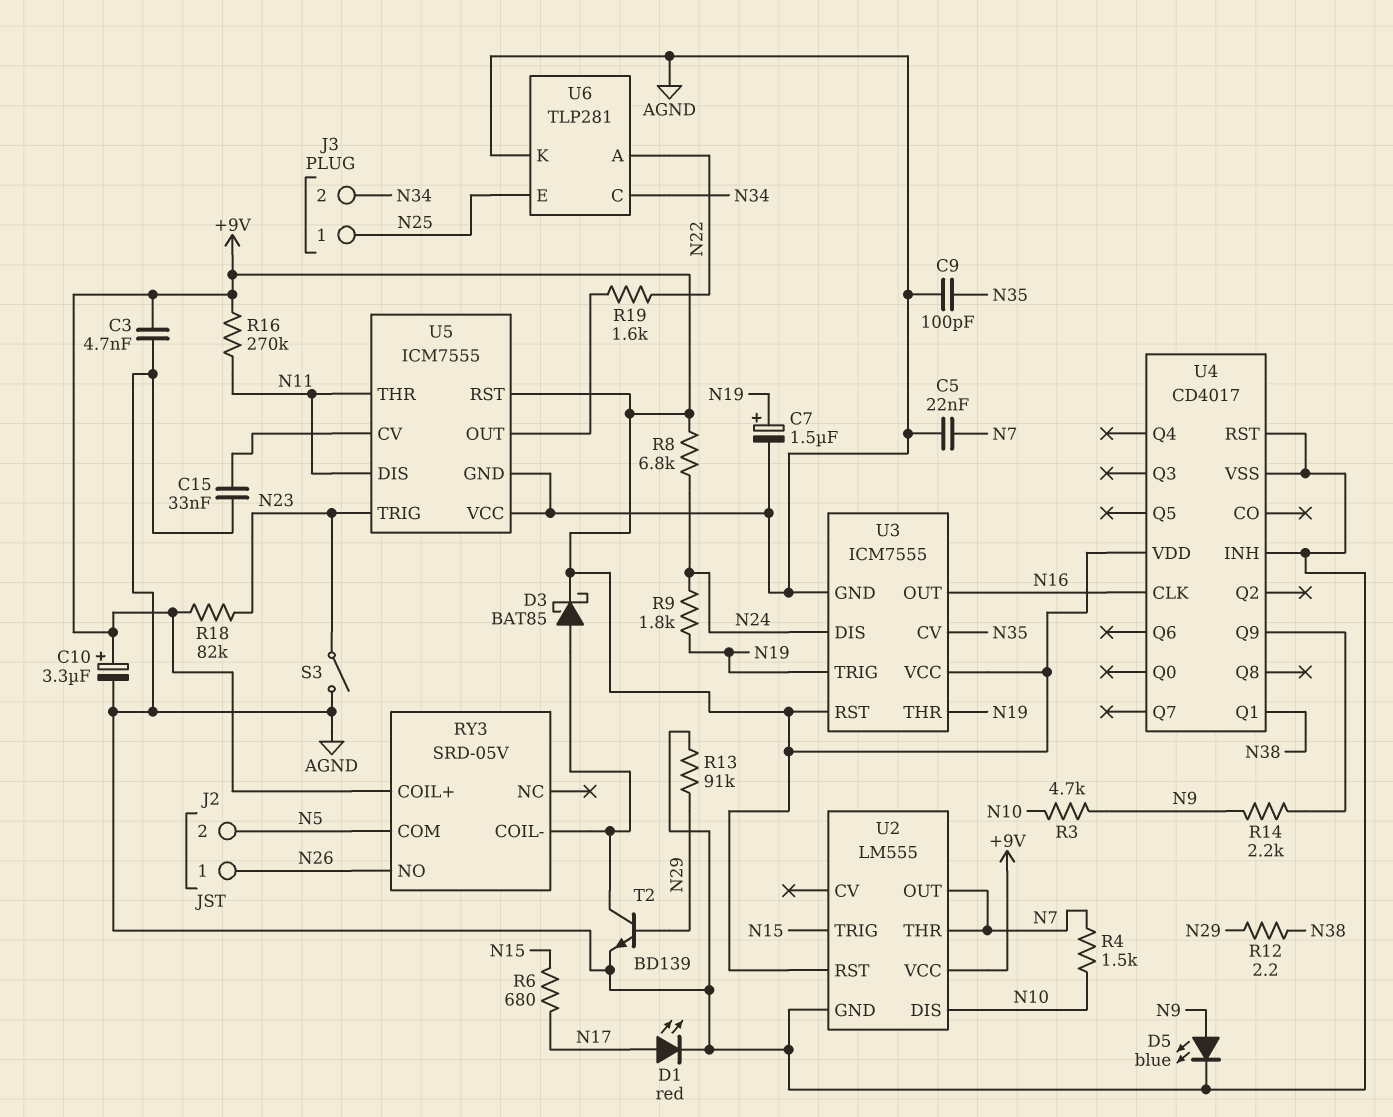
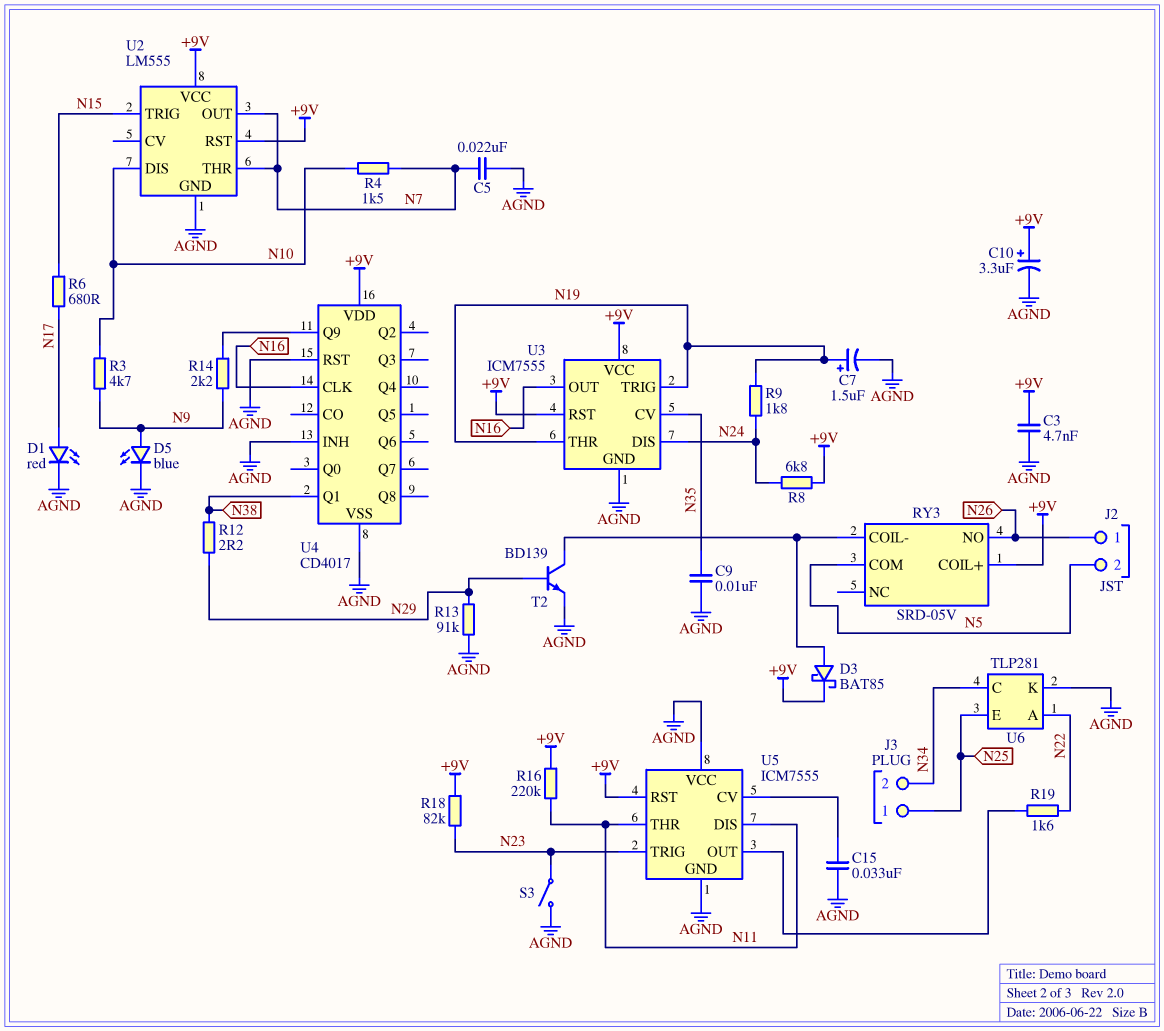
C9: 100pF (AGND, N35) -> 10nF (AGND, N35)
R16: 270k (+9V, N11) -> 220k (+9V, N11)

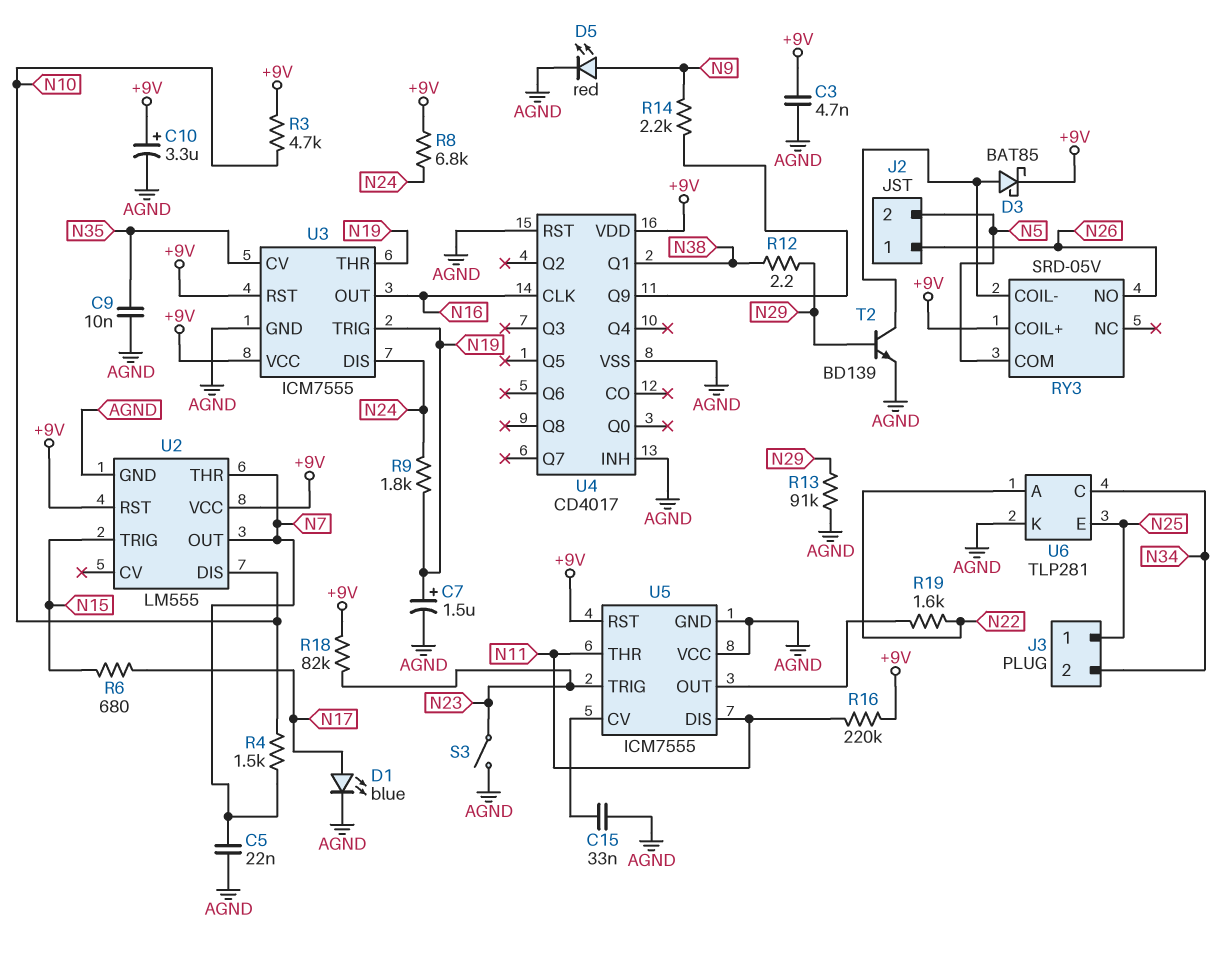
D1: LED red (A N17, K AGND) -> LED blue (A N17, K AGND)
D5: LED blue (A N9, K AGND) -> LED red (A N9, K AGND)
R3: 4.7k (N9, N10) -> 4.7k (+9V, N10)

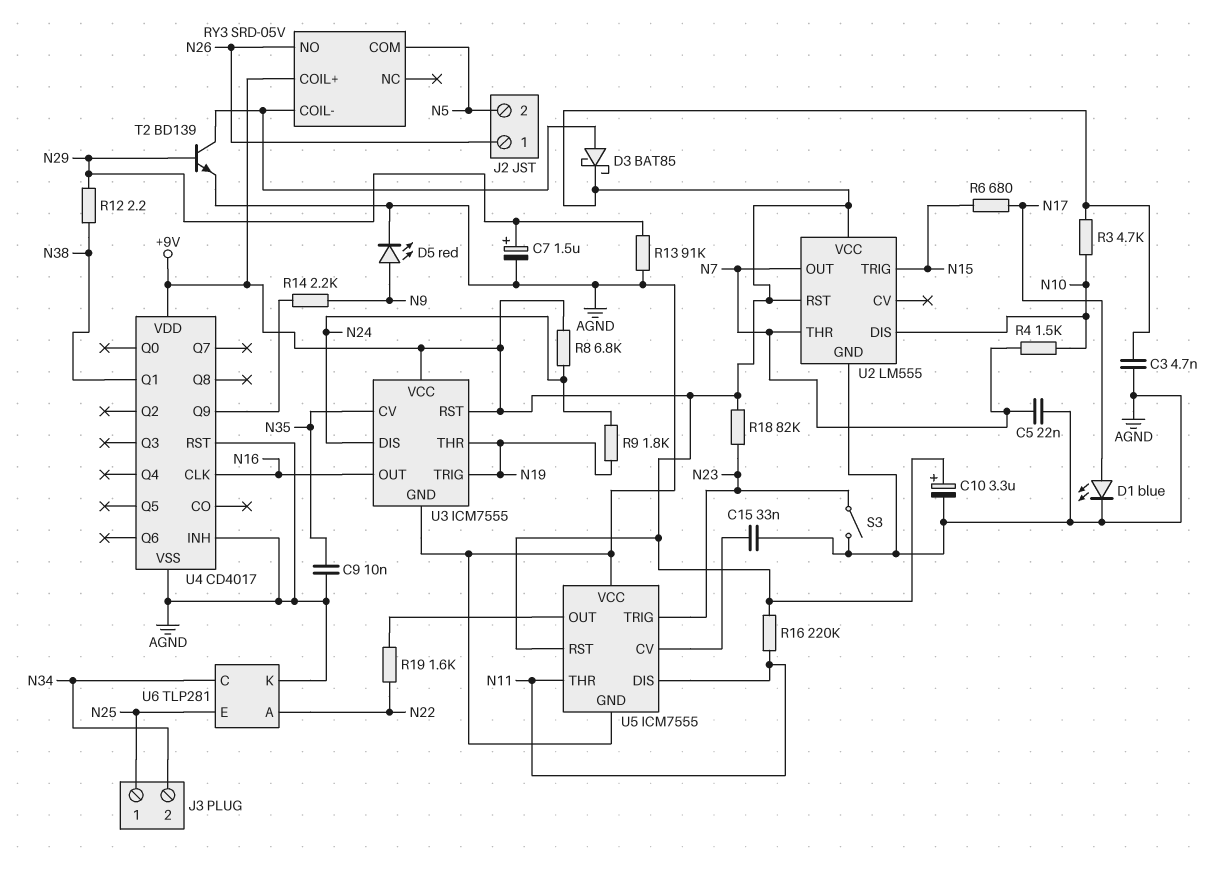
C7: 1.5uF (plus N19, minus AGND) -> 1.5uF (plus N29, minus AGND)

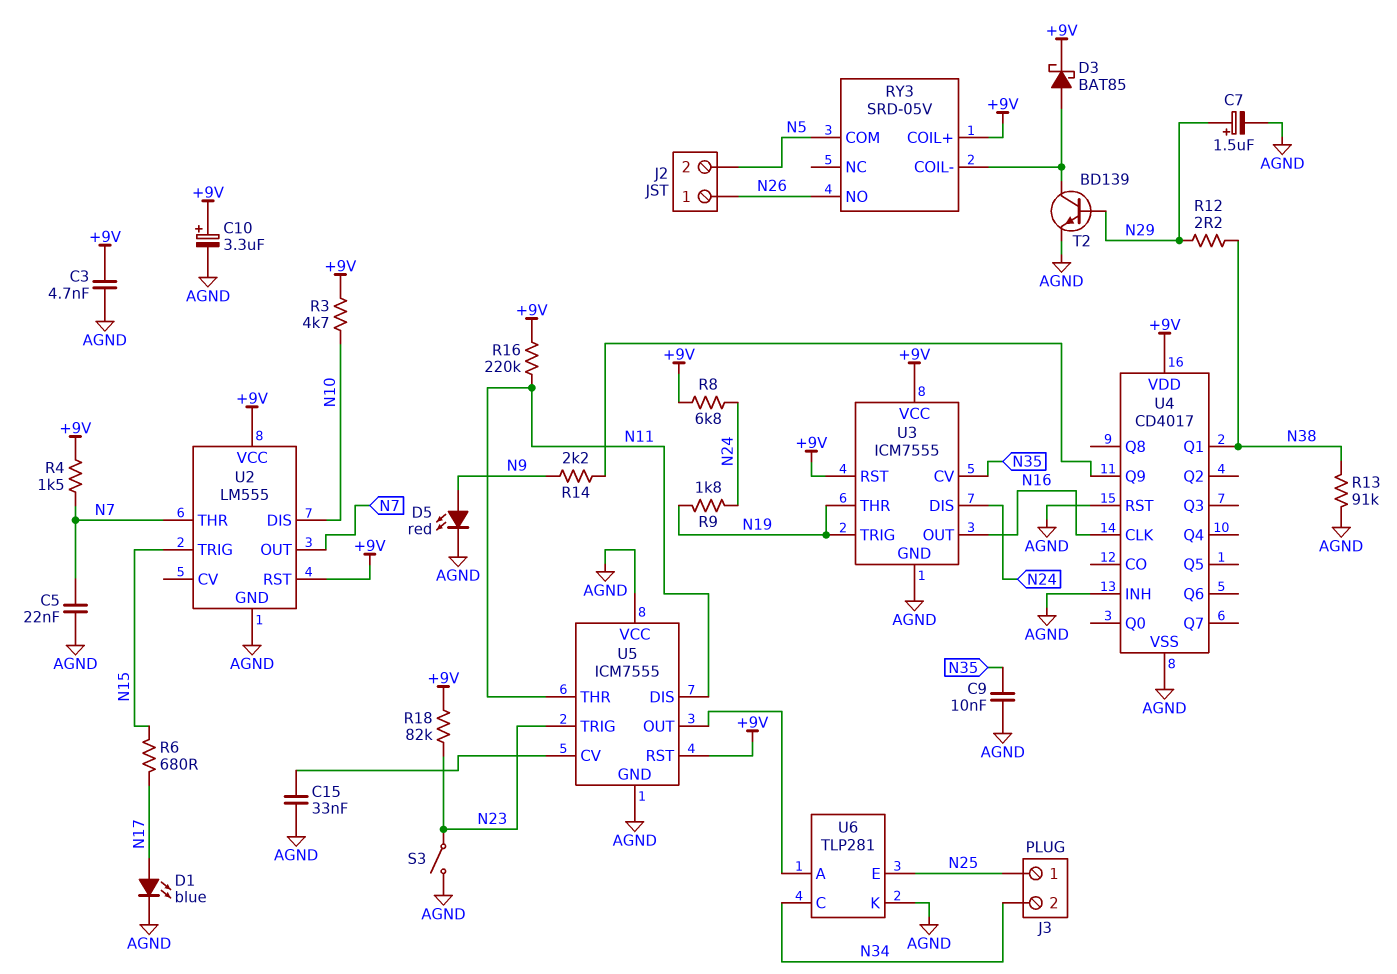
R4: 1.5k (N7, N10) -> 1.5k (+9V, N7)
R13: 91k (AGND, N29) -> 91k (AGND, N38)
R19: 1.6k (N22, U5/OUT) -> none
U6 pin A: N22 -> U5/OUT

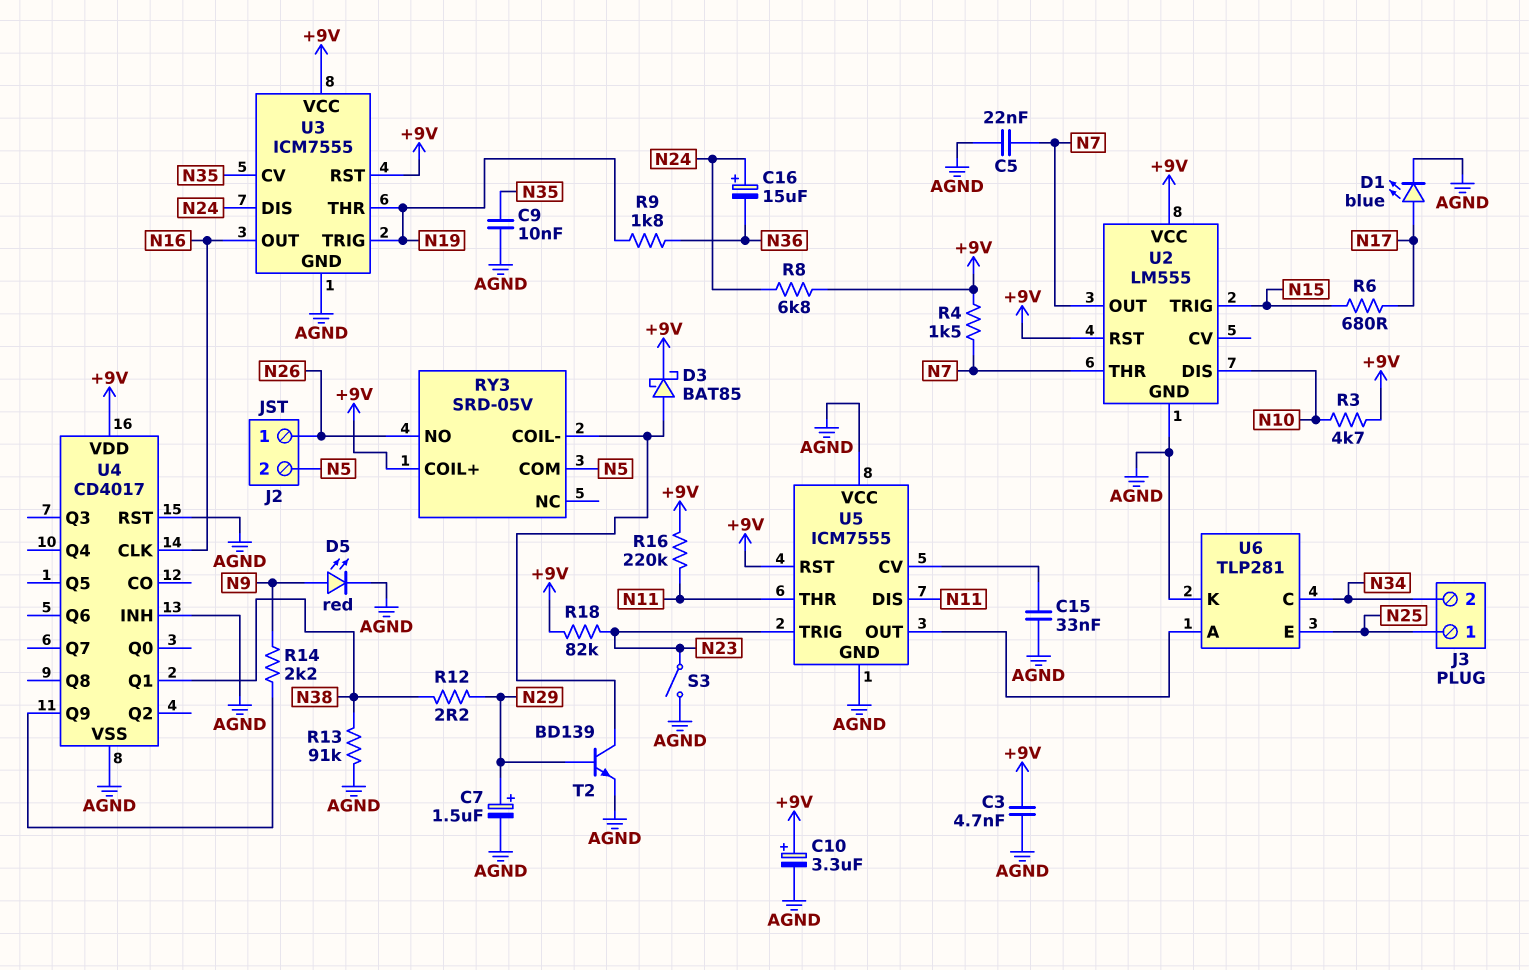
C16: none -> 15uF (plus N24, minus N36)
R9: 1.8k (N19, N24) -> 1.8k (N19, N36)

